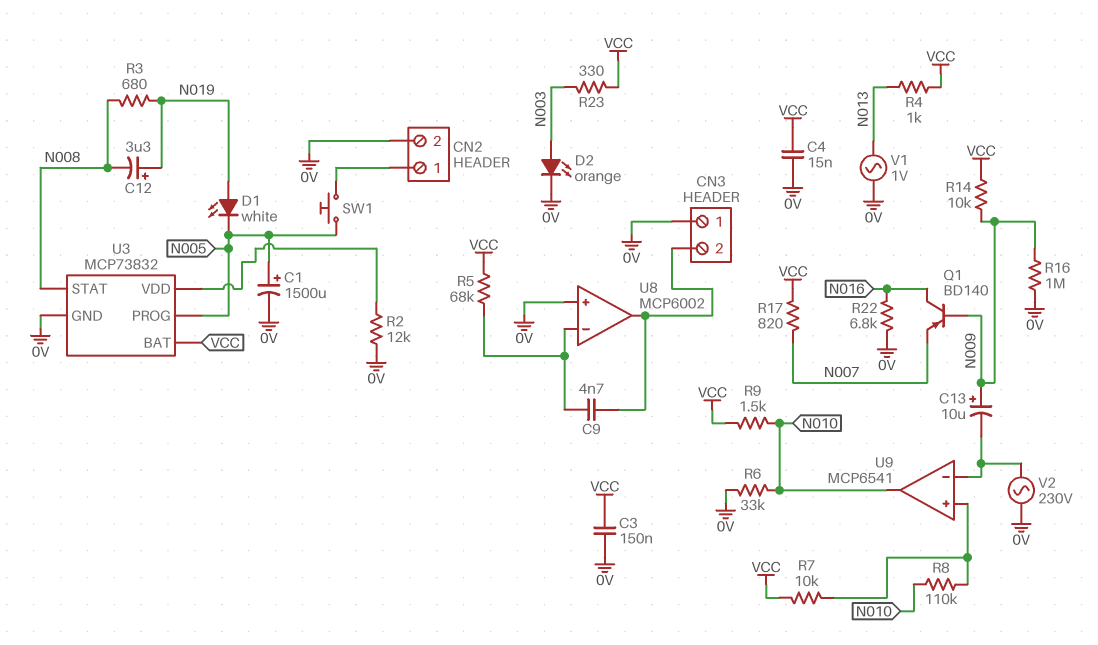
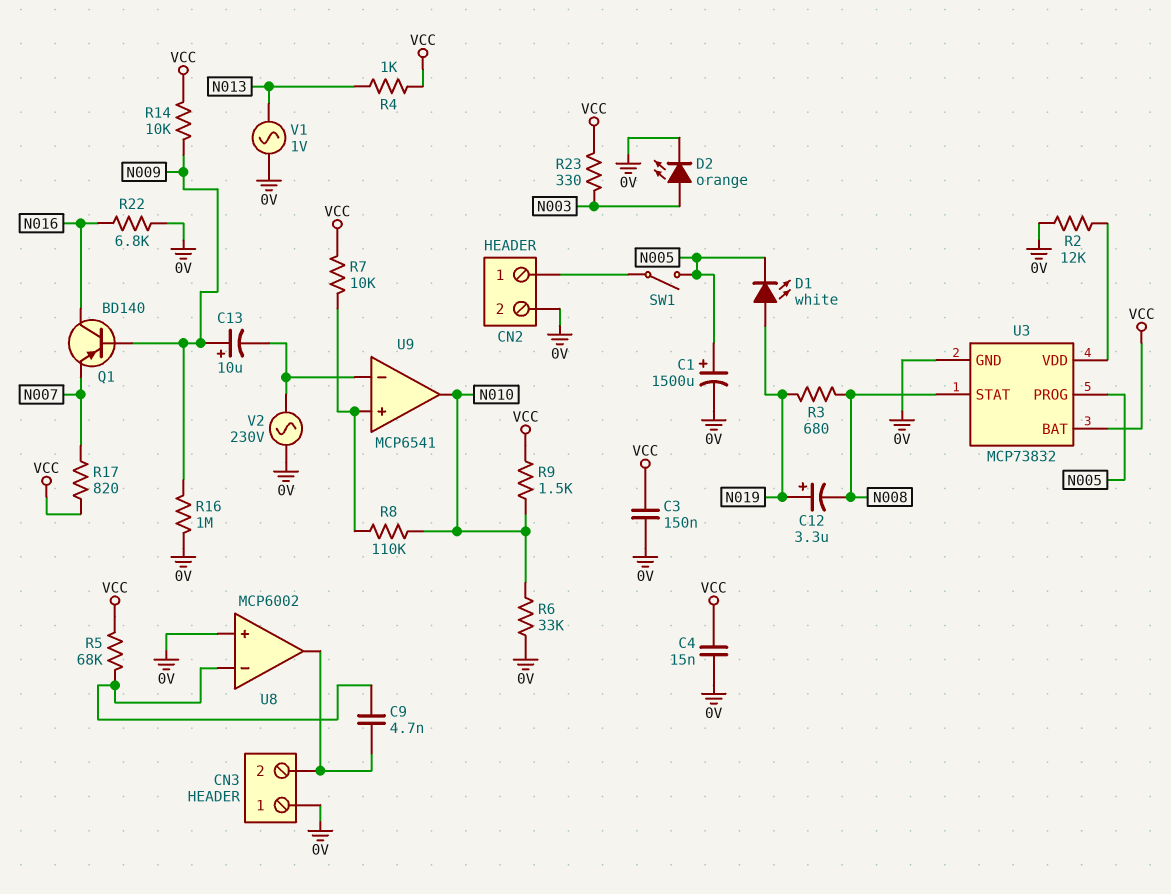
SW1: button (CN2/1, N005) -> switch (CN2/1, N005)

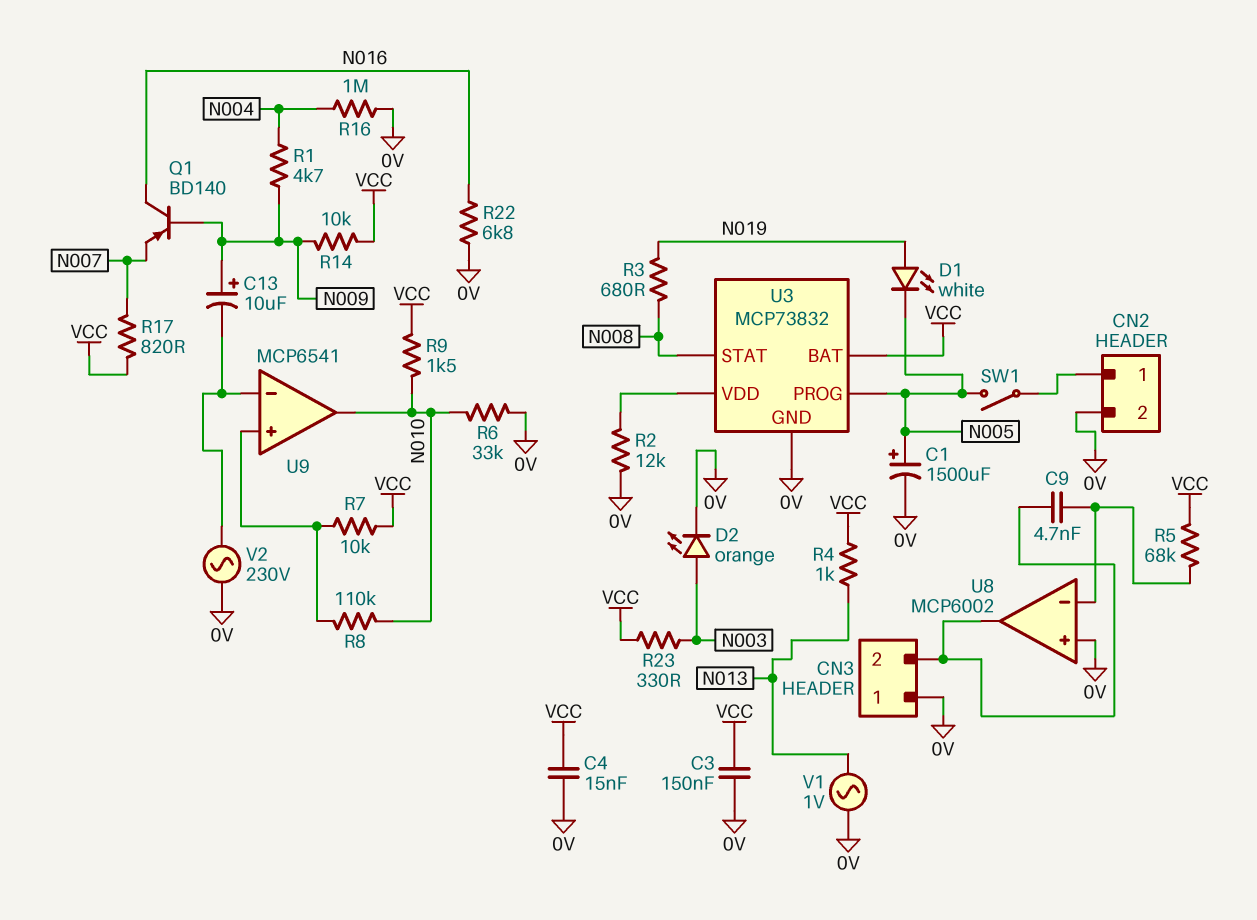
C12: 3.3uF (plus N019, minus N008) -> none
R1: none -> 4.7k (N004, N009)
R16: 1M (0V, N009) -> 1M (0V, N004)

